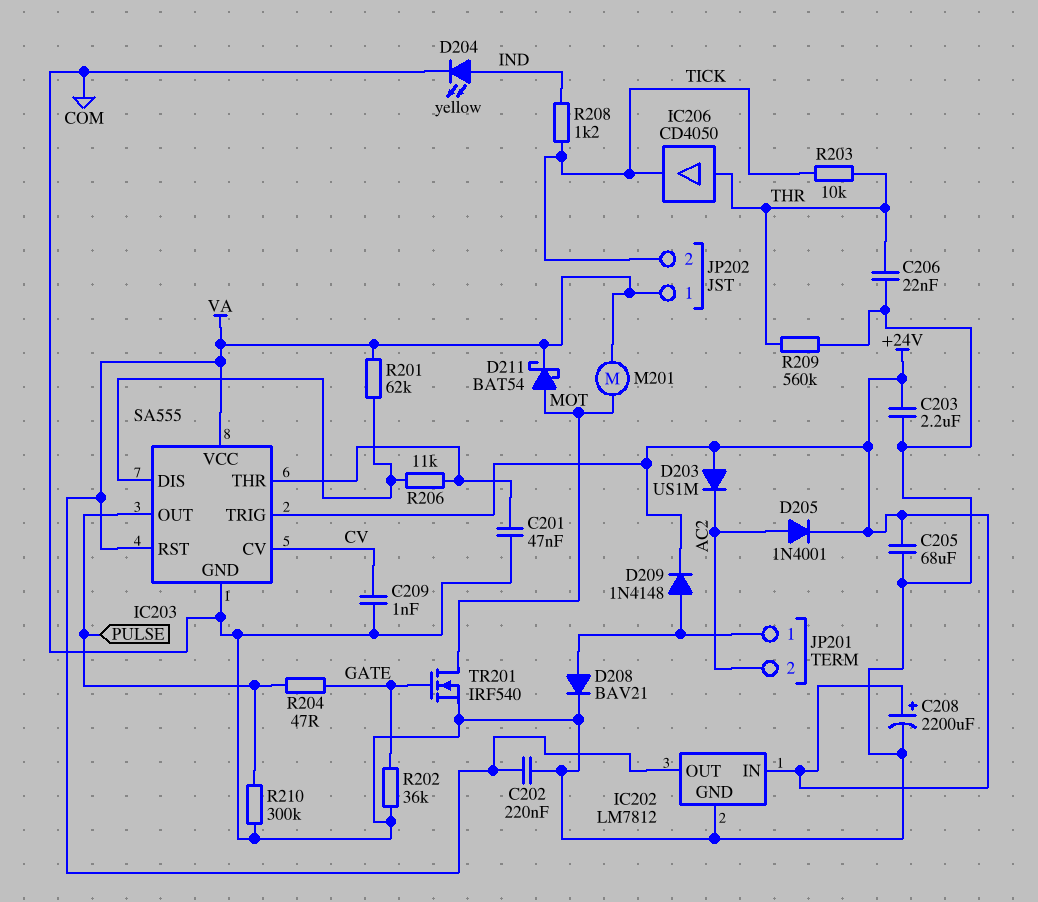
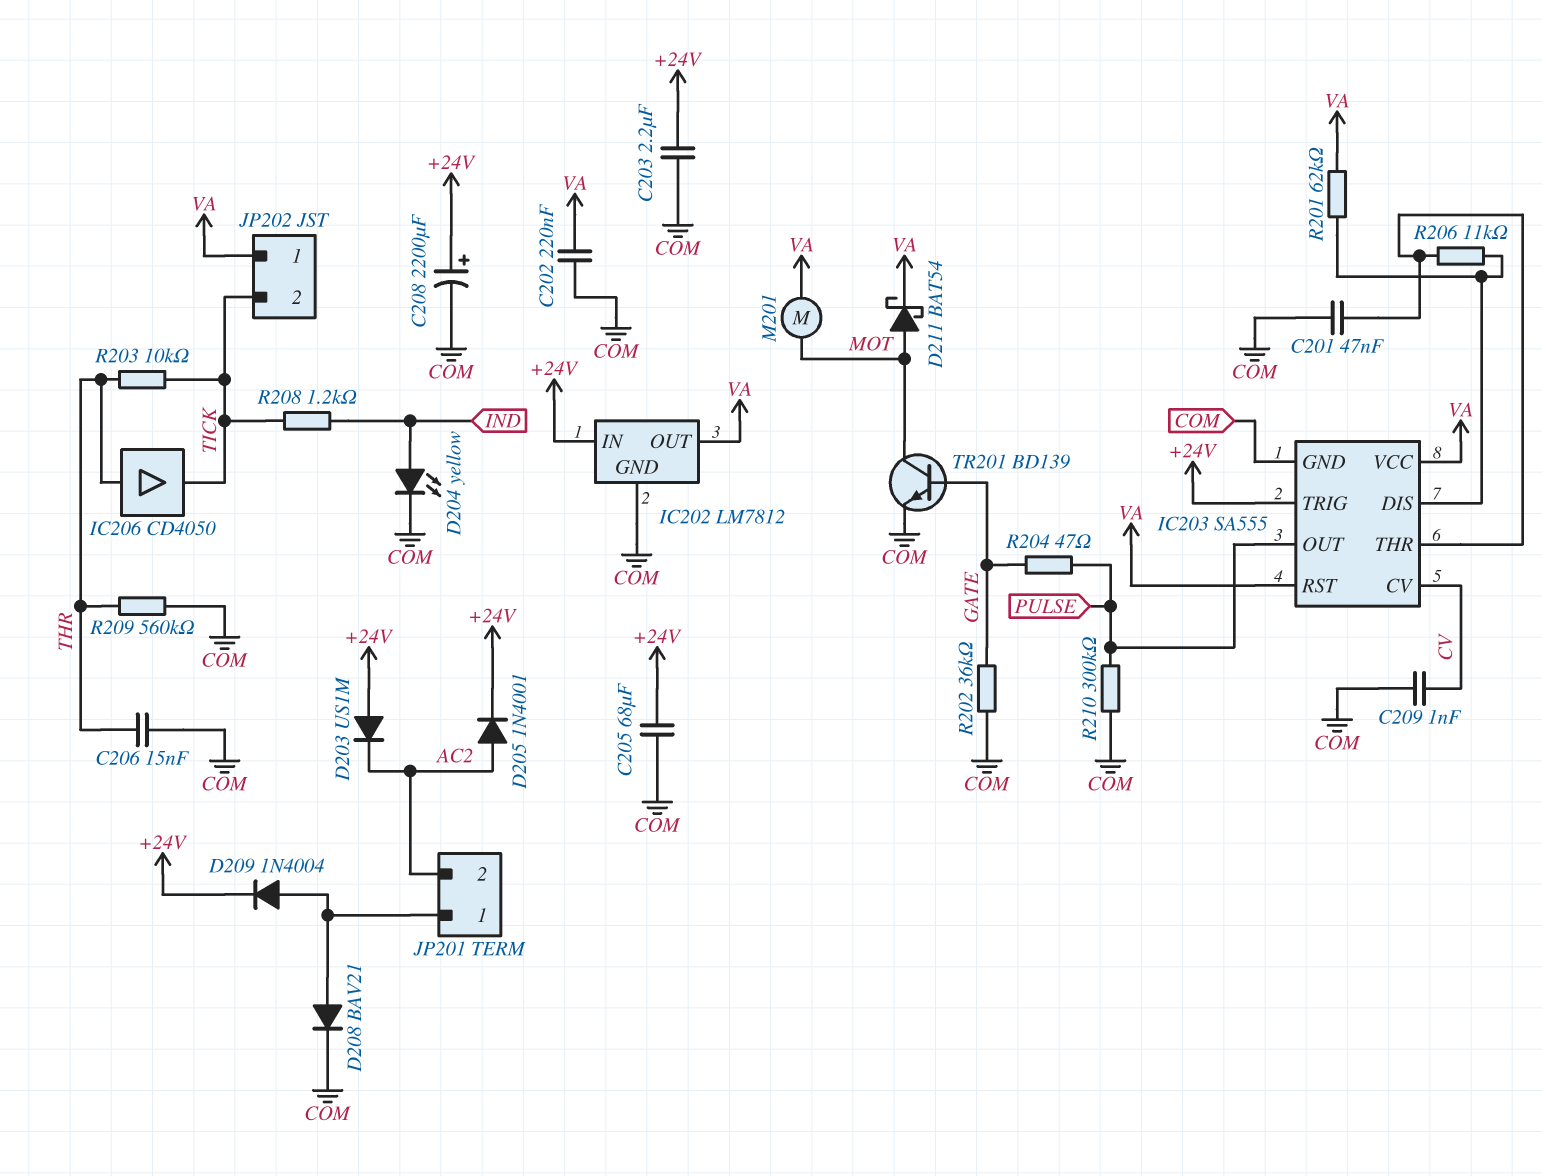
C206: 22nF (COM, THR) -> 15nF (COM, THR)
D209: diode 1N4148 (A JP201/1, K +24V) -> diode 1N4004 (A JP201/1, K +24V)
TR201: NMOS IRF540 (G GATE, D MOT, S COM) -> NPN BD139 (B GATE, C MOT, E COM)

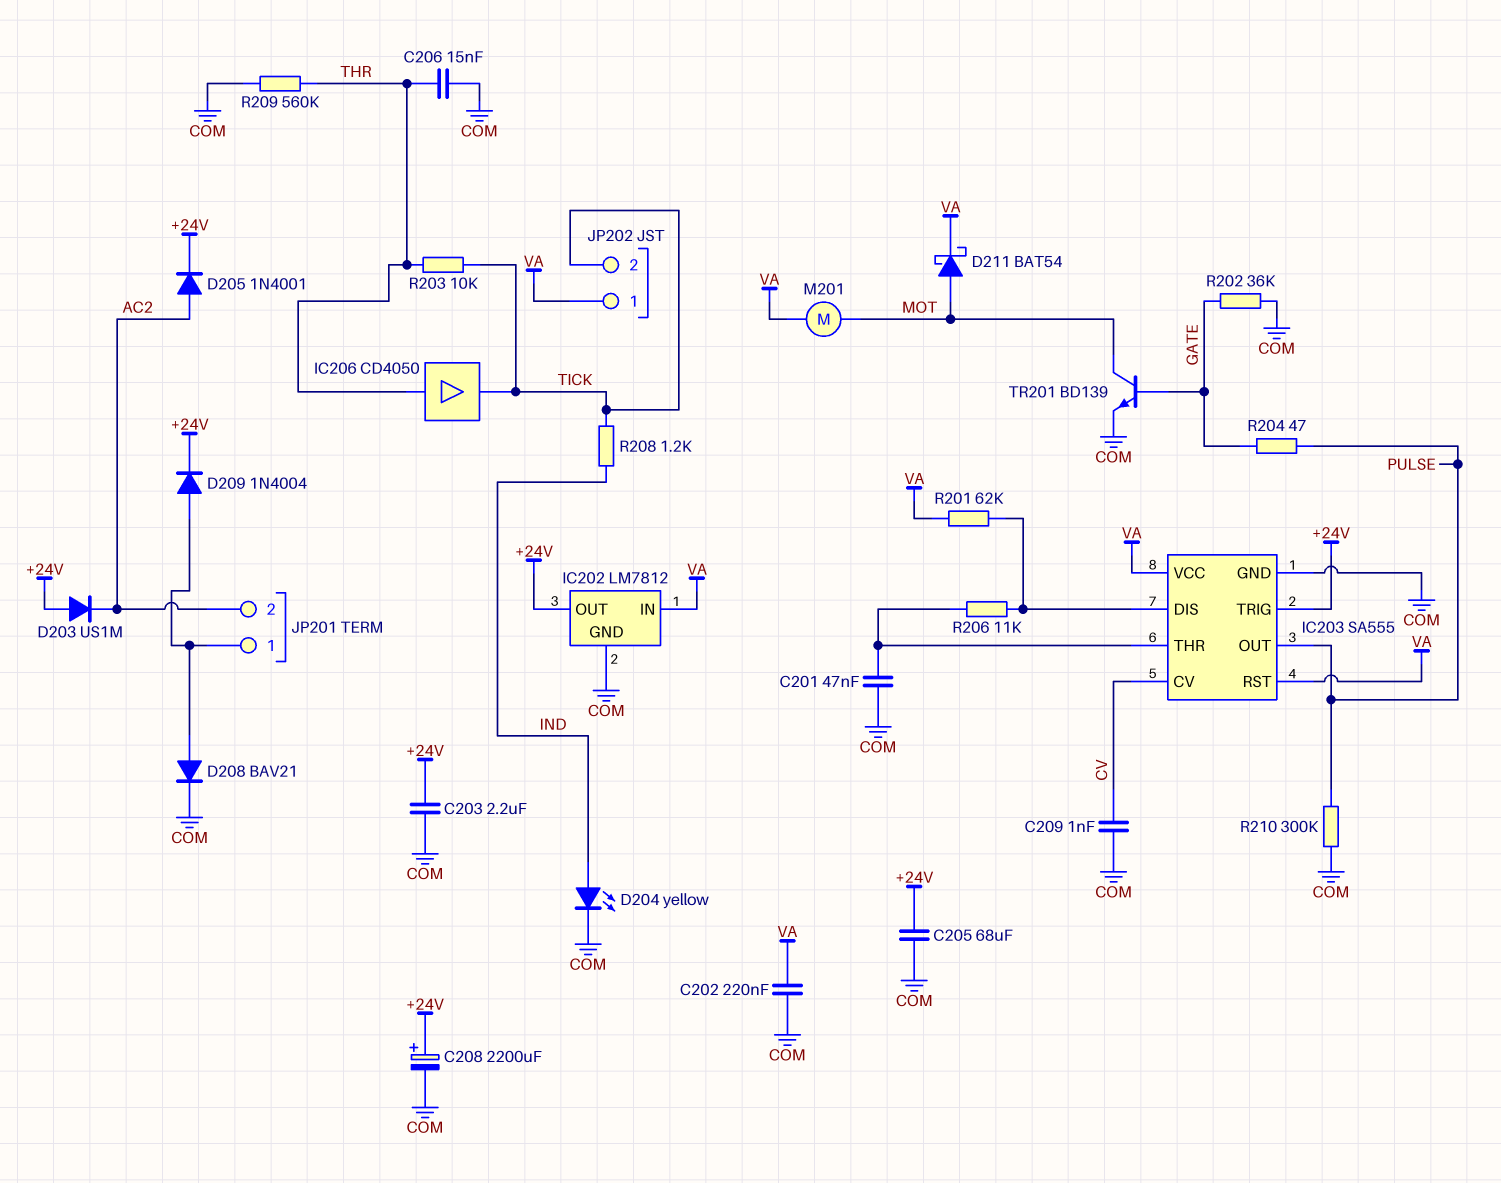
IC202 pin IN: +24V -> VA
IC202 pin OUT: VA -> +24V

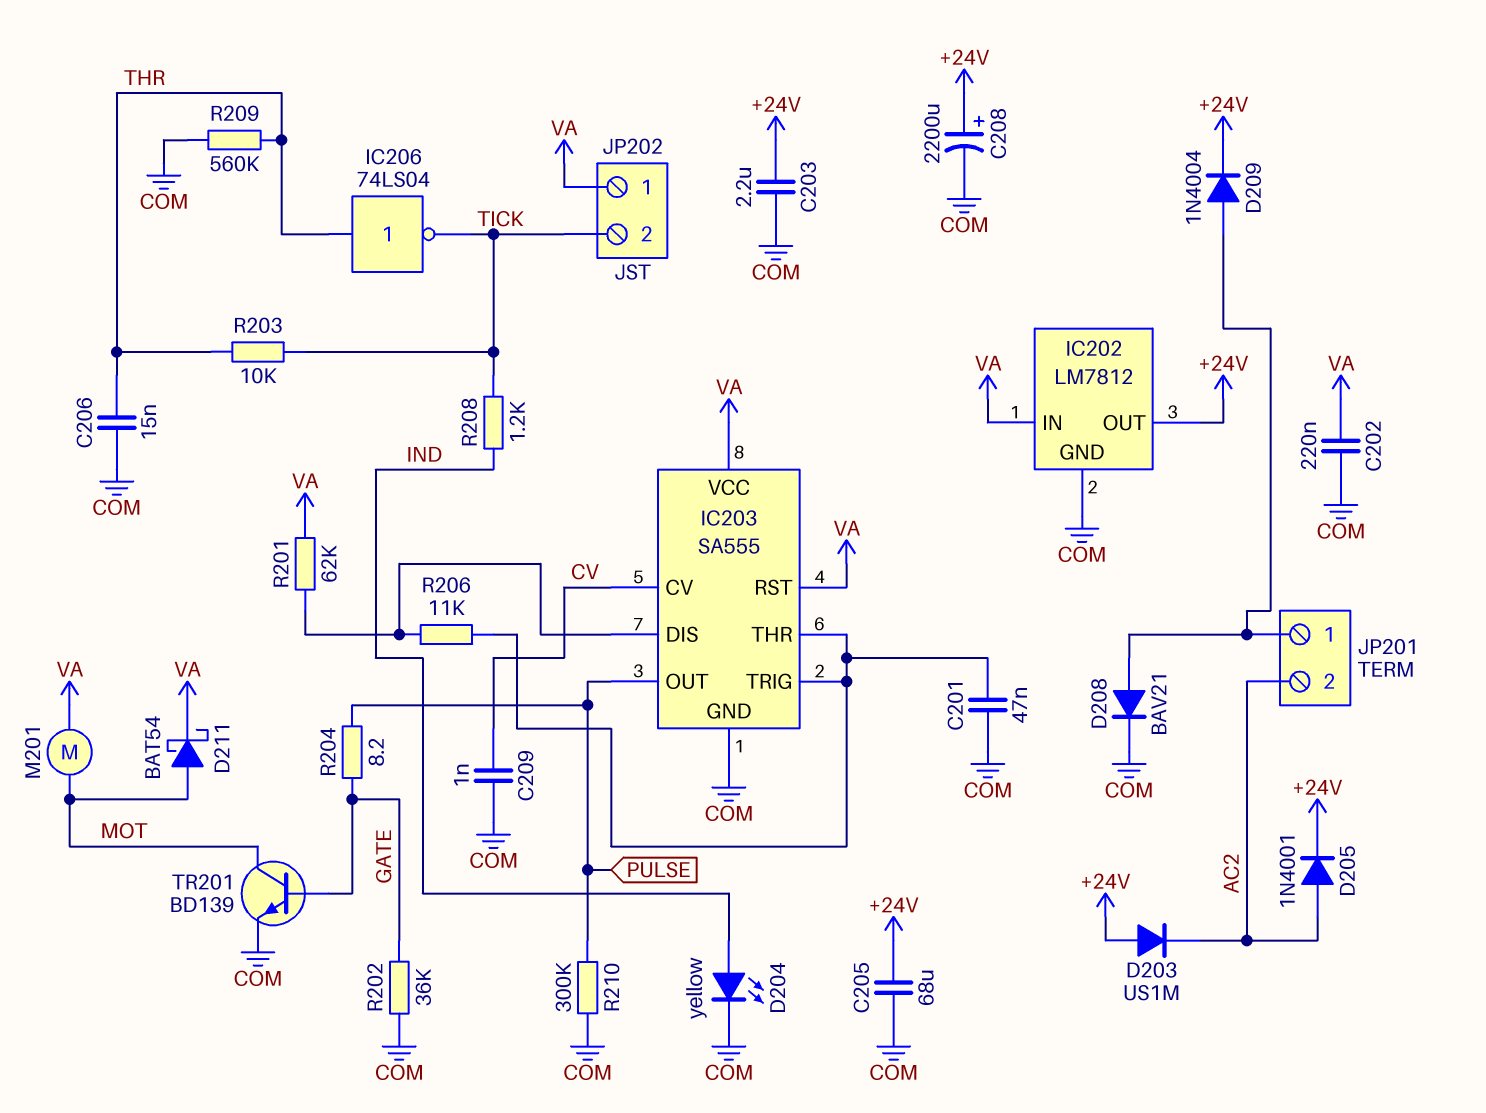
IC203 pin TRIG: +24V -> IC203/THR
IC206: buffer CD4050 (in THR, out TICK) -> NOT 74LS04 (in THR, out TICK)
R204: 47 (GATE, PULSE) -> 8.2 (GATE, PULSE)

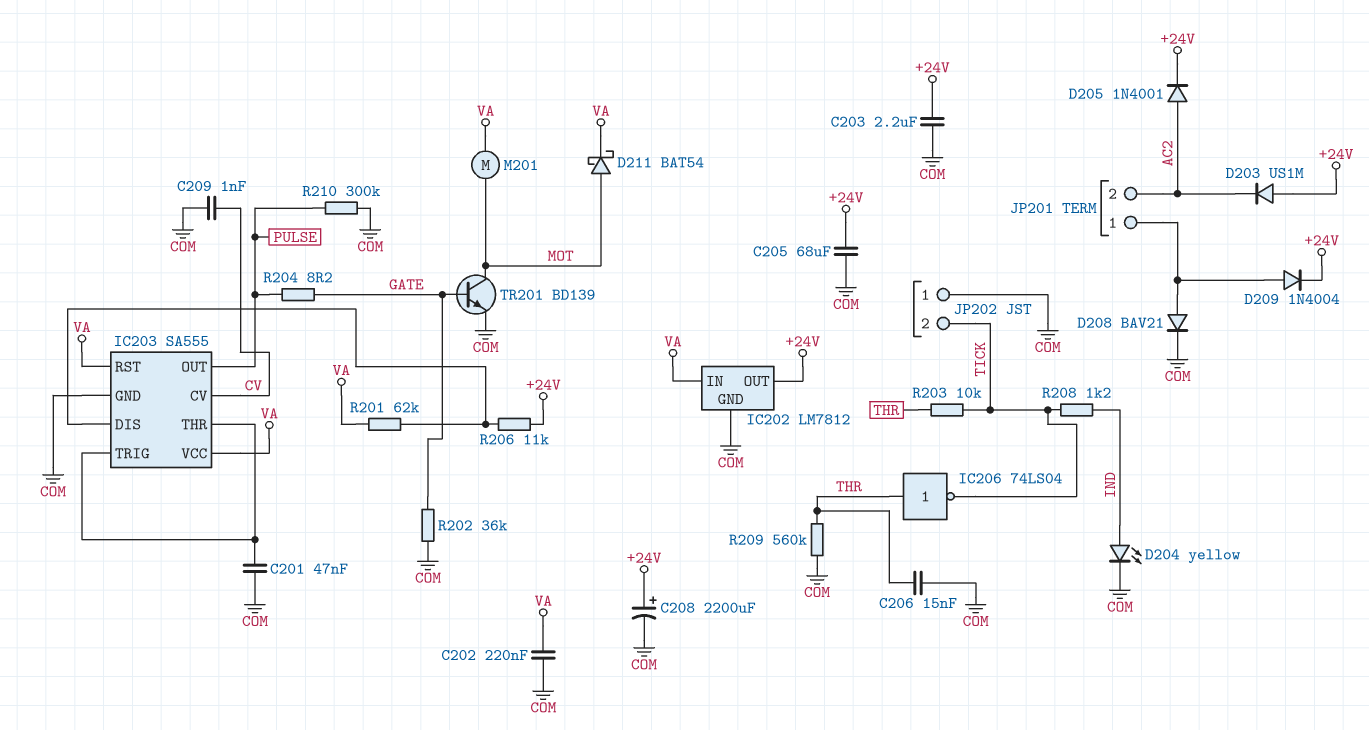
JP202 pin 1: VA -> COM
R206: 11k (IC203/DIS, IC203/THR) -> 11k (+24V, IC203/DIS)

